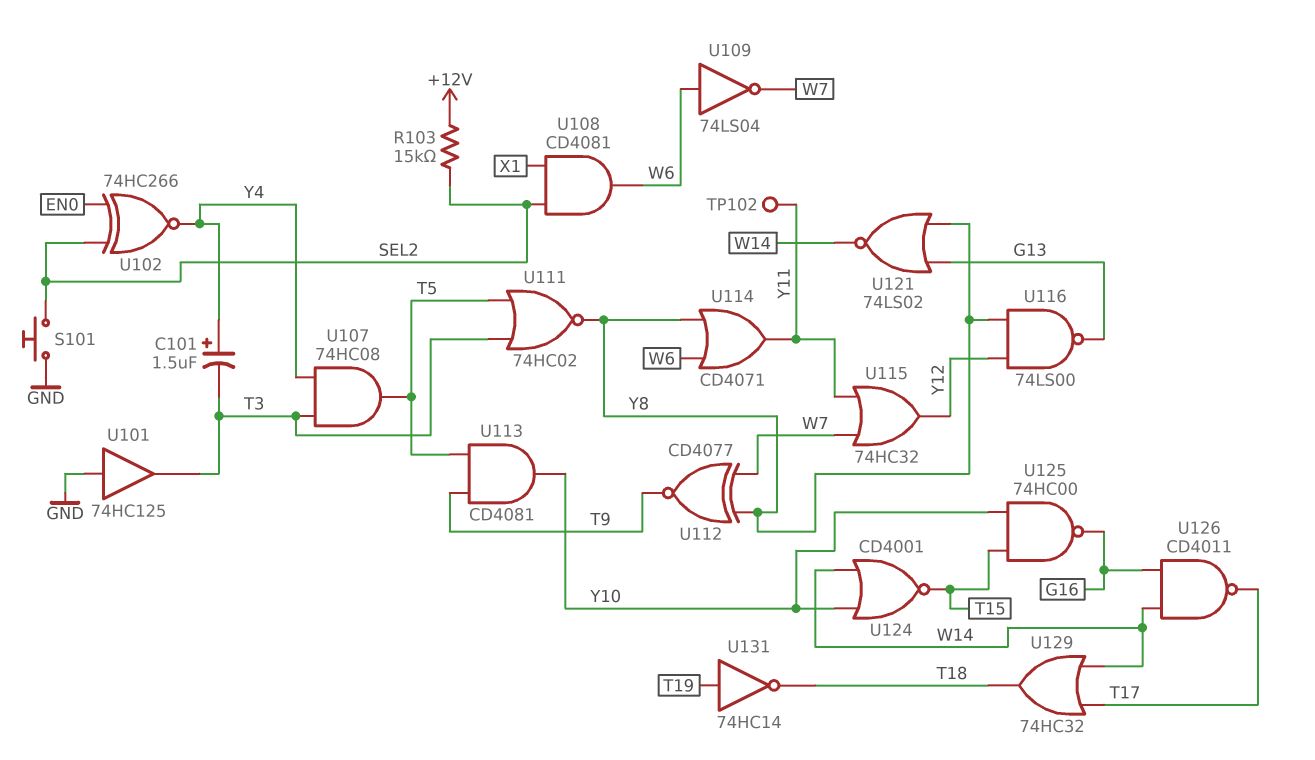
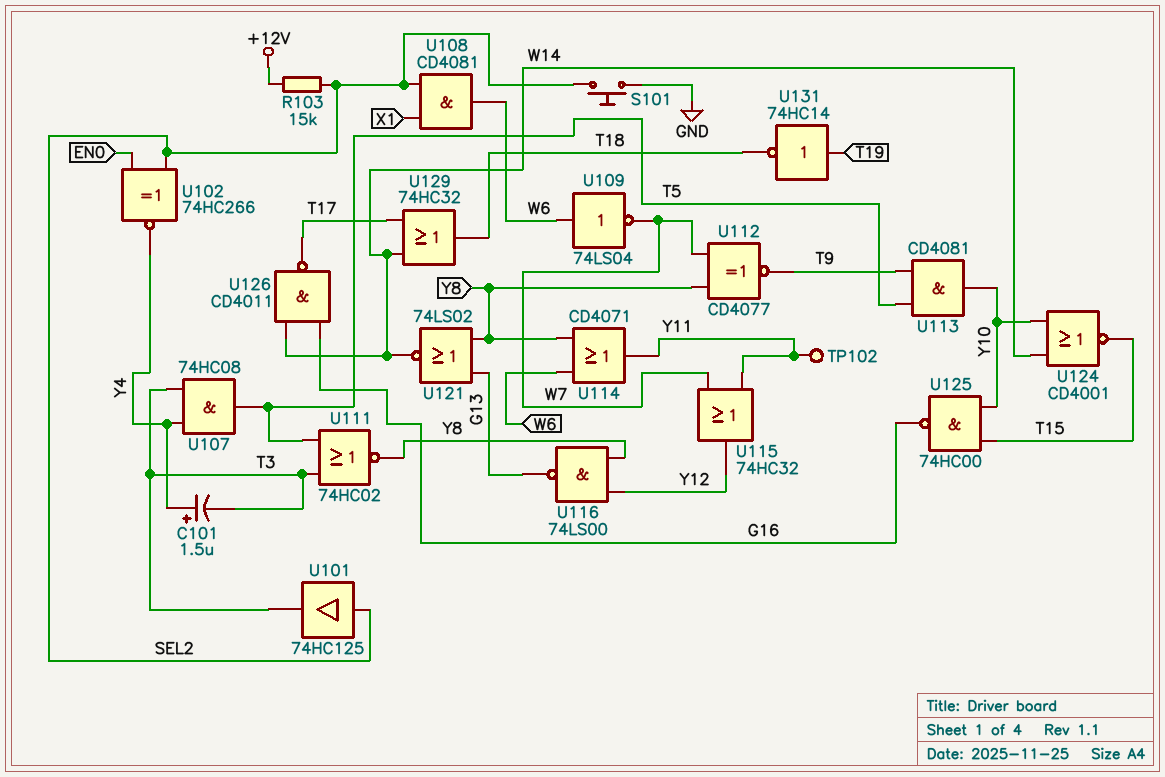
U101: buffer 74HC125 (in GND, out T3) -> buffer 74HC125 (in SEL2, out T3)

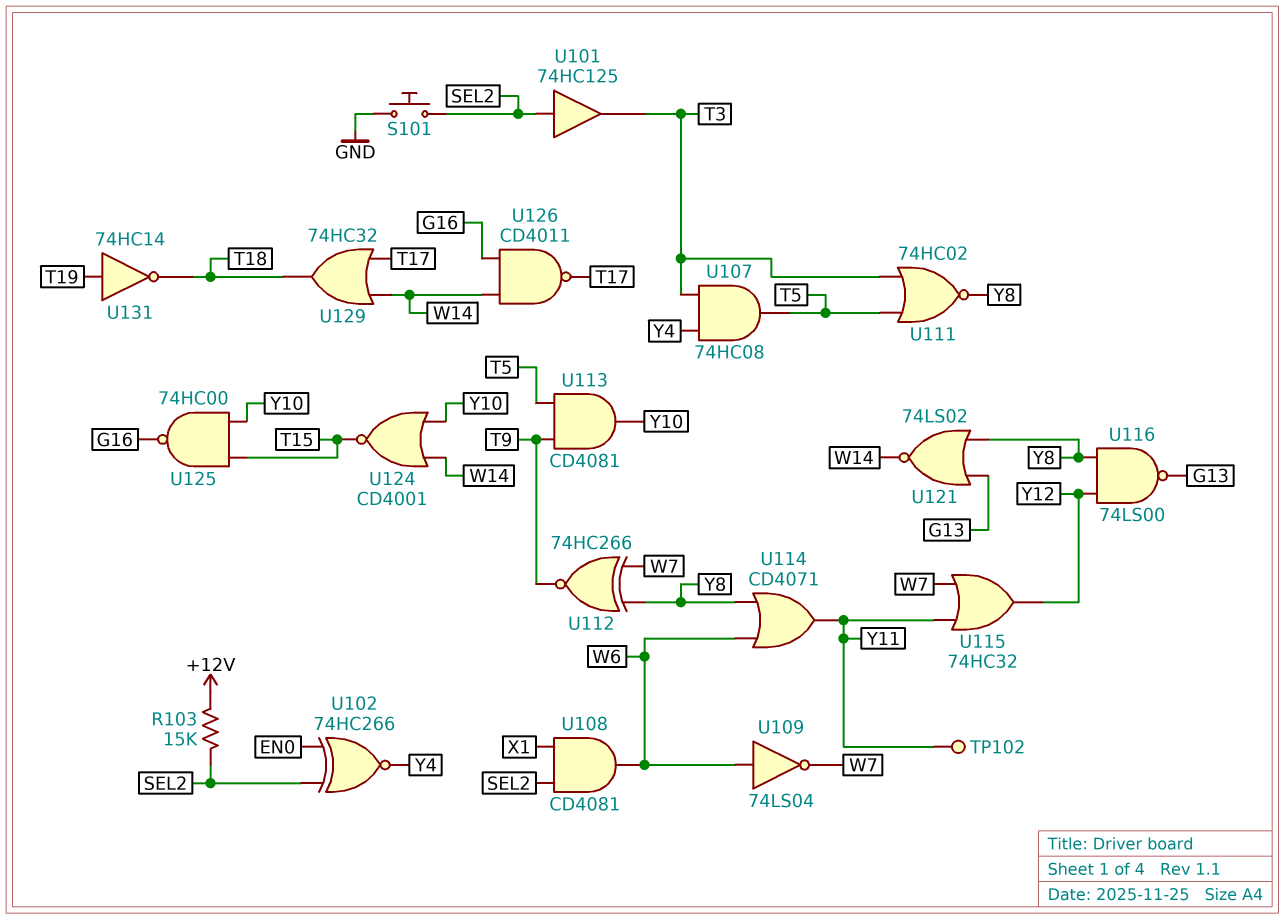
C101: 1.5uF (plus Y4, minus T3) -> none
U112: XNOR CD4077 (in W7, in Y8, out T9) -> XNOR 74HC266 (in W7, in Y8, out T9)

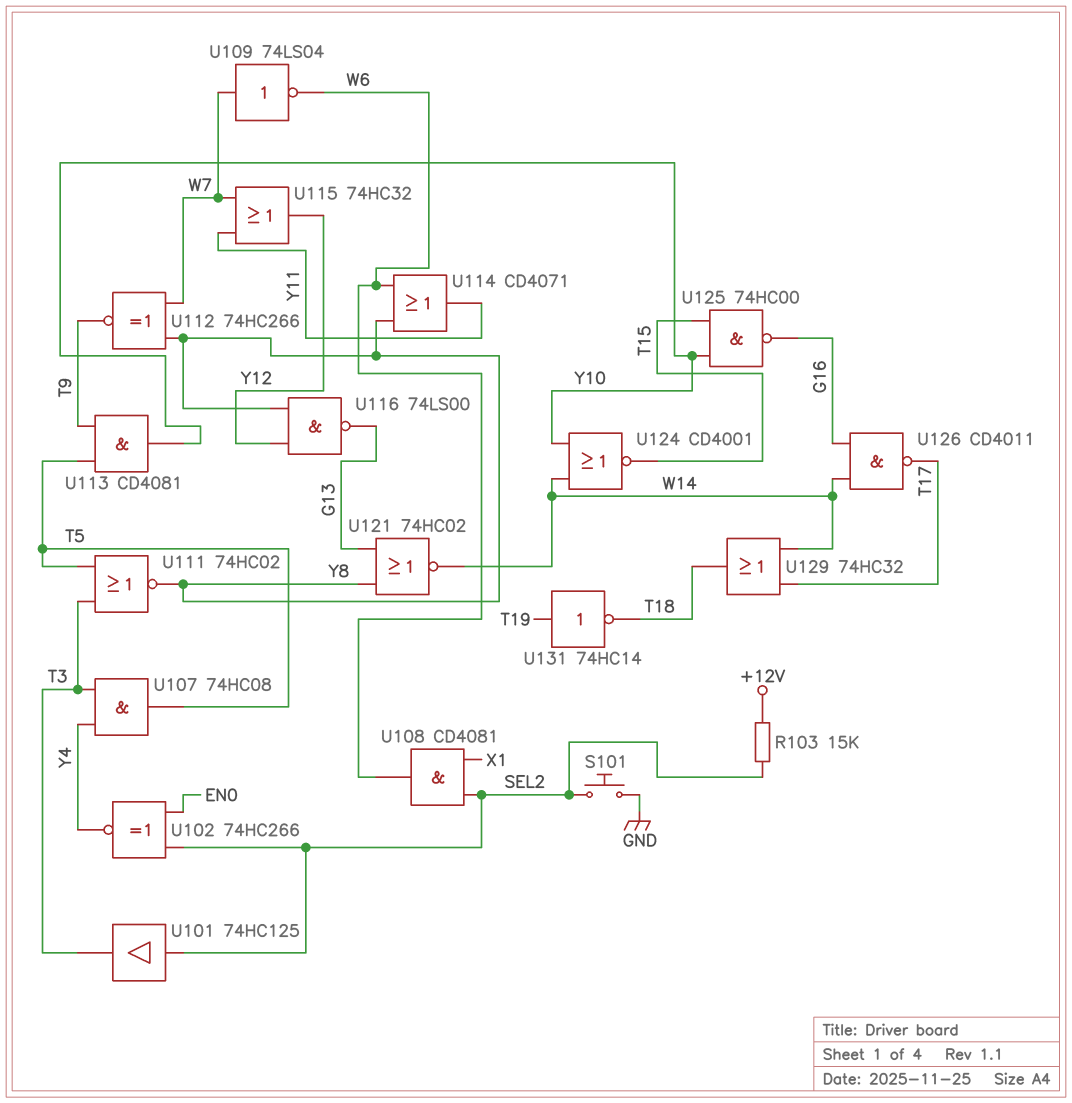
TP102: test point (Y11) -> none
U109: NOT 74LS04 (in W6, out W7) -> NOT 74LS04 (in W7, out W6)
U121: NOR 74LS02 (in G13, in Y8, out W14) -> NOR 74HC02 (in G13, in Y8, out W14)

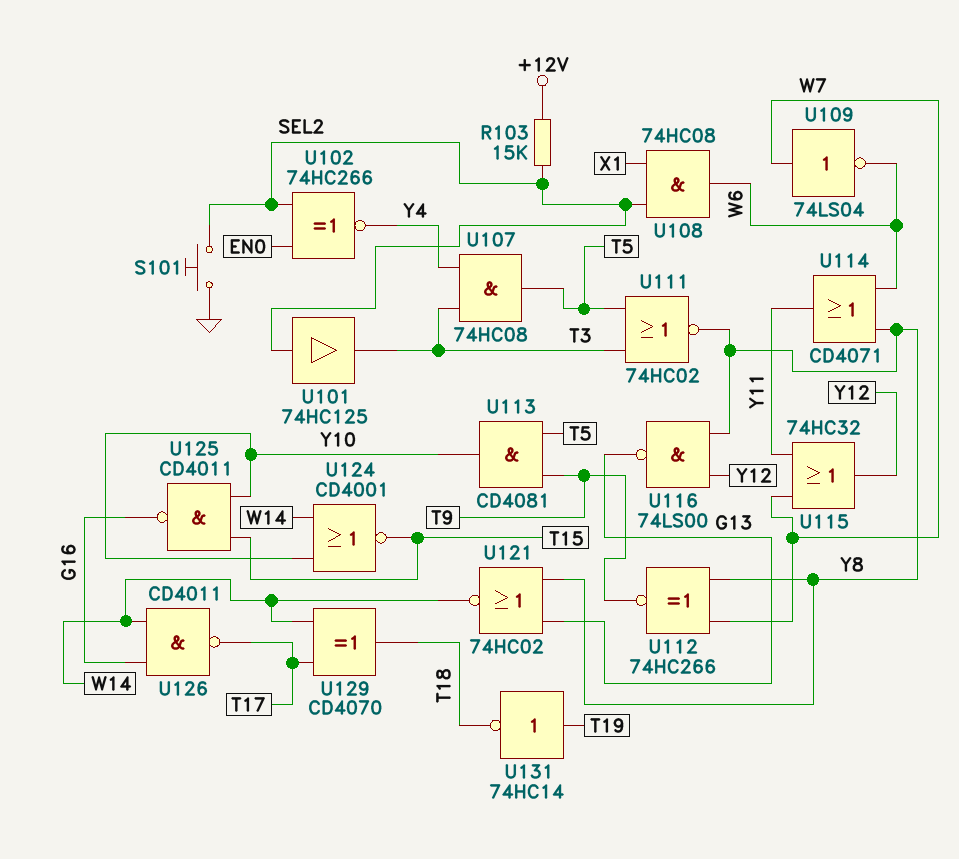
U108: AND CD4081 (in SEL2, in X1, out W6) -> AND 74HC08 (in SEL2, in X1, out W6)
U125: NAND 74HC00 (in T15, in Y10, out G16) -> NAND CD4011 (in T15, in Y10, out G16)
U129: OR 74HC32 (in T17, in W14, out T18) -> XOR CD4070 (in T17, in W14, out T18)

